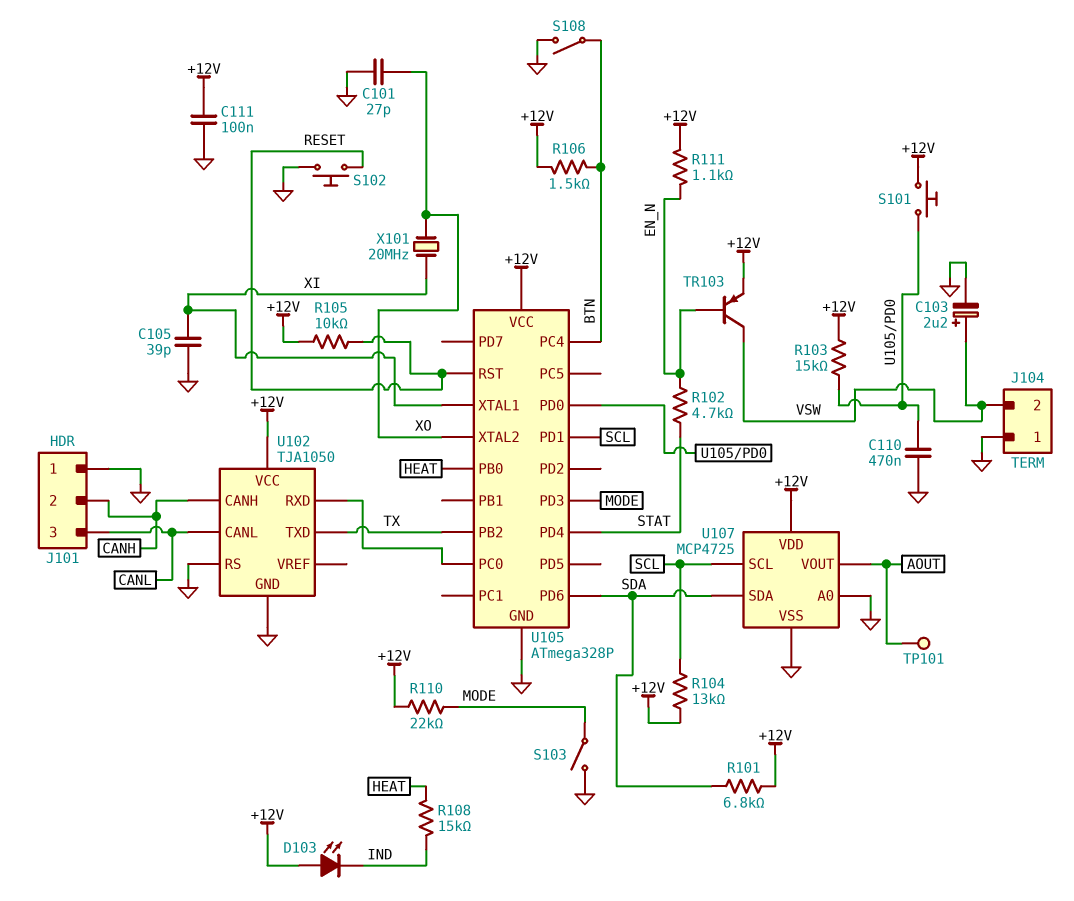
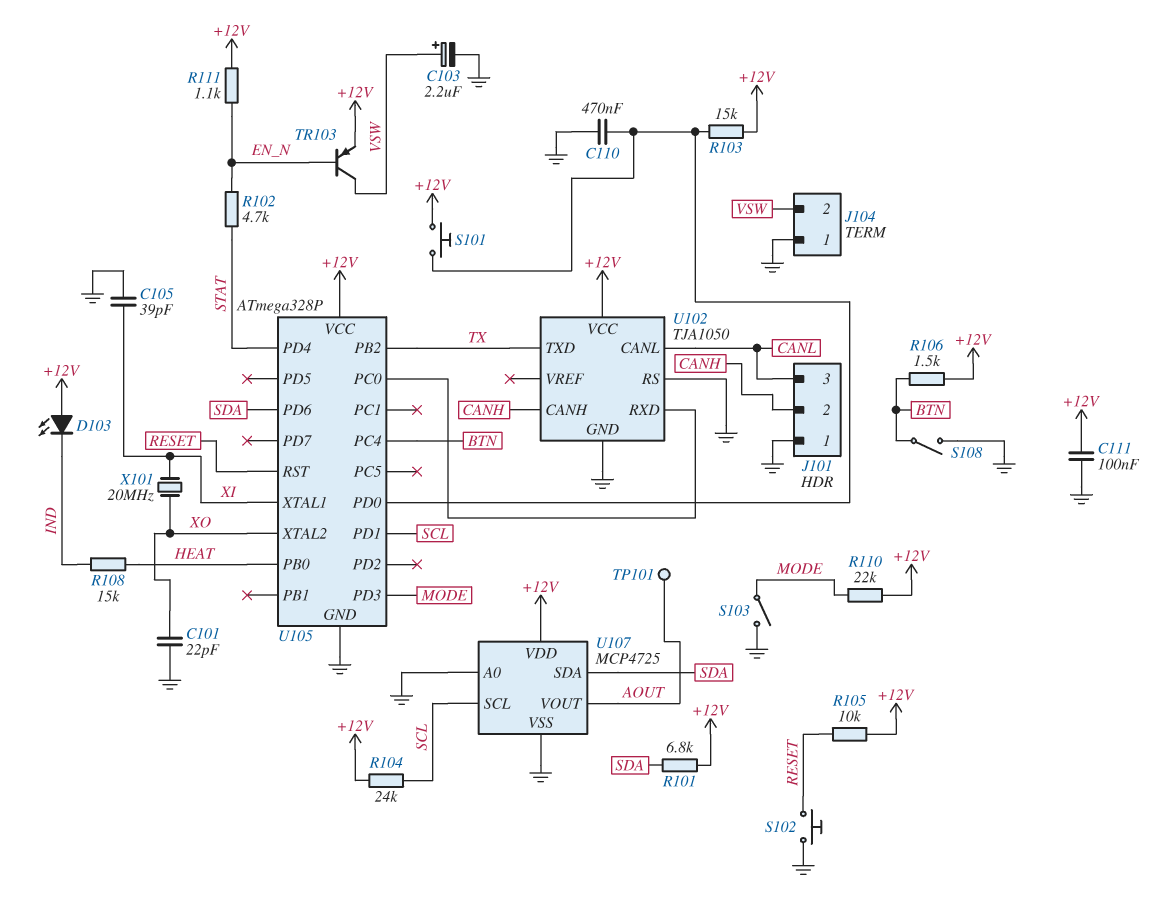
C101: 27pF (GND, XO) -> 22pF (GND, XO)
R104: 13k (+12V, SCL) -> 24k (+12V, SCL)

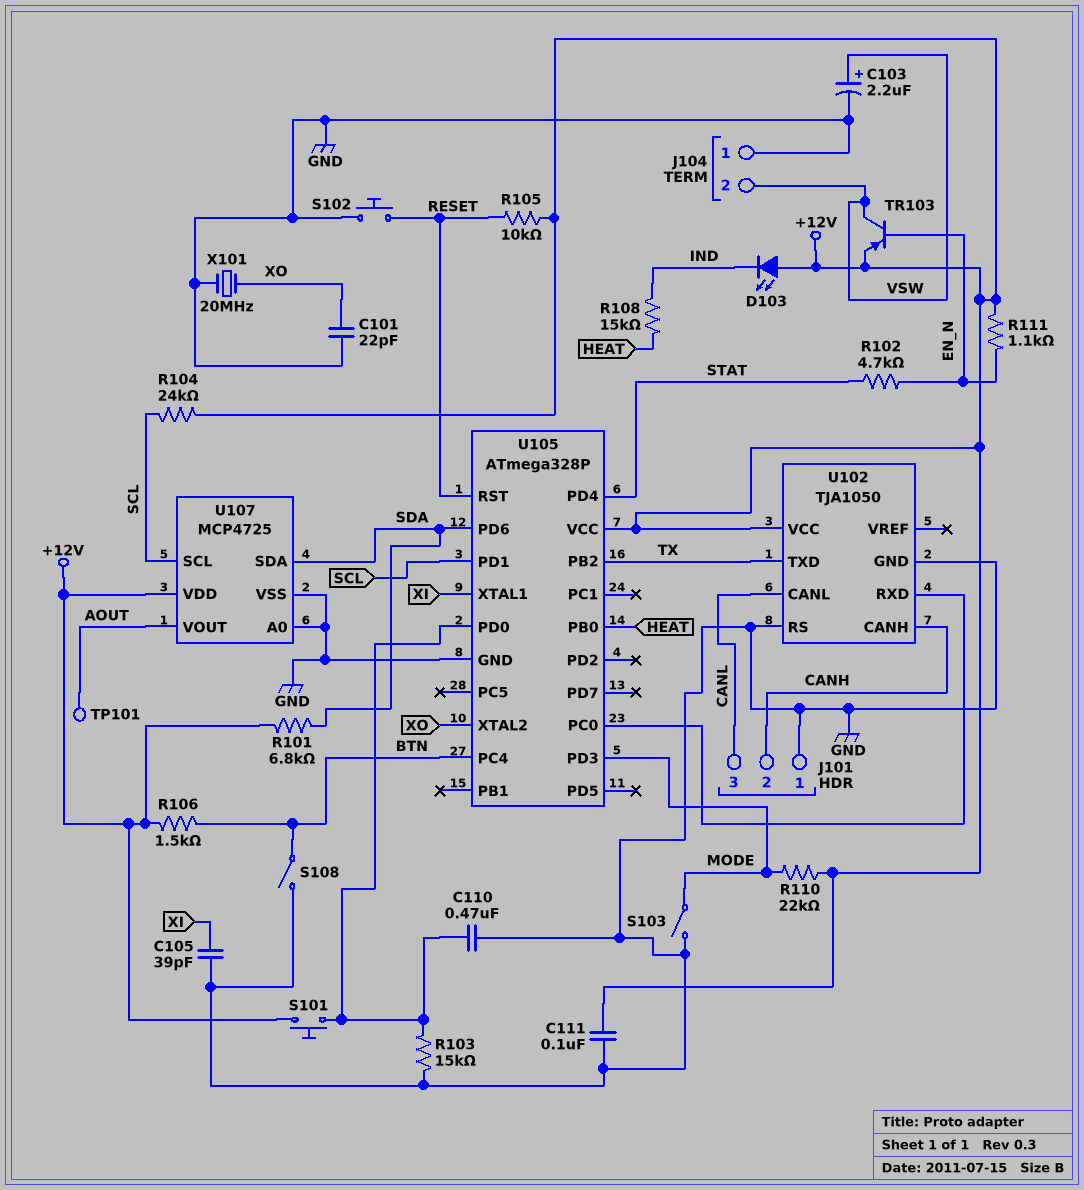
R103: 15k (+12V, U105/PD0) -> 15k (GND, U105/PD0)
X101: 20MHz (XI, XO) -> 20MHz (GND, XO)

